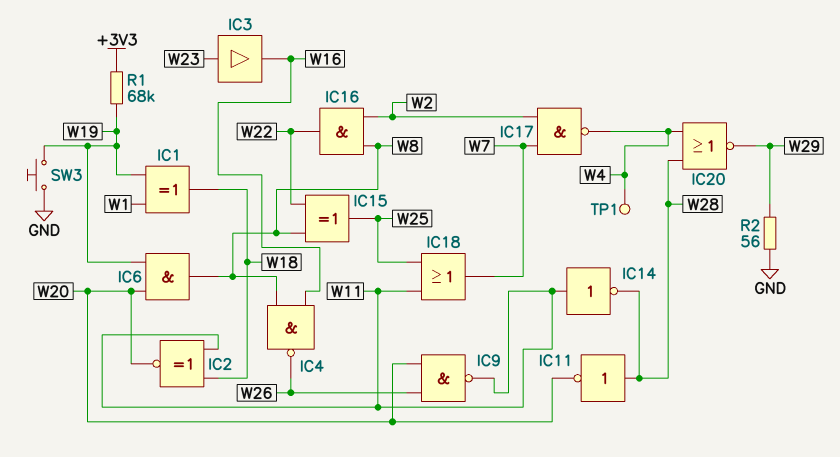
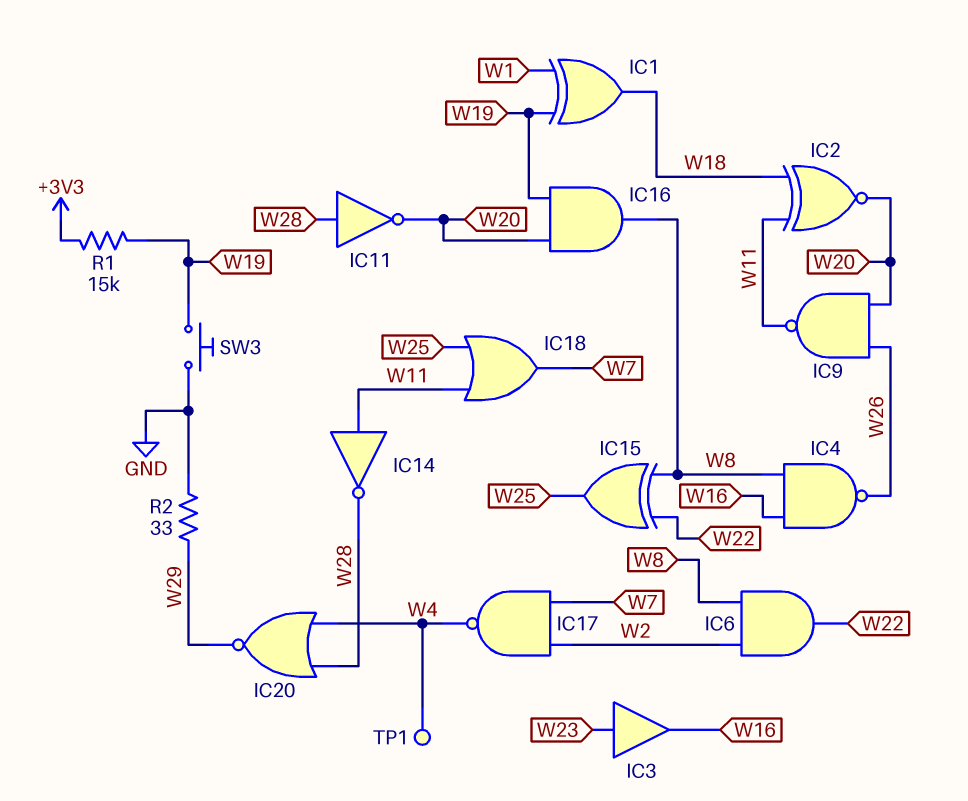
IC6: AND (in W19, in W20, out W8) -> AND (in W2, in W8, out W22)
IC16: AND (in W2, in W8, out W22) -> AND (in W19, in W20, out W8)
R1: 68k (+3V3, W19) -> 15k (+3V3, W19)
R2: 56 (GND, W29) -> 33 (GND, W29)

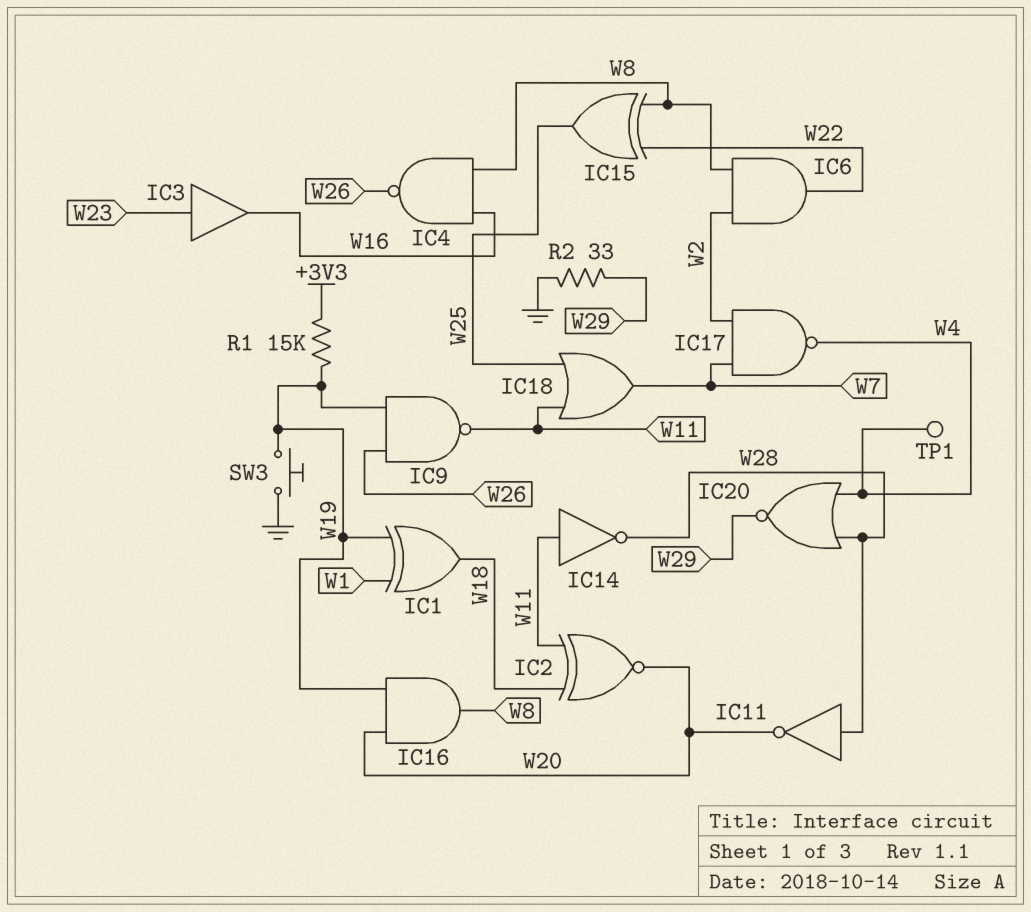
IC9: NAND (in W20, in W26, out W11) -> NAND (in W19, in W26, out W11)

